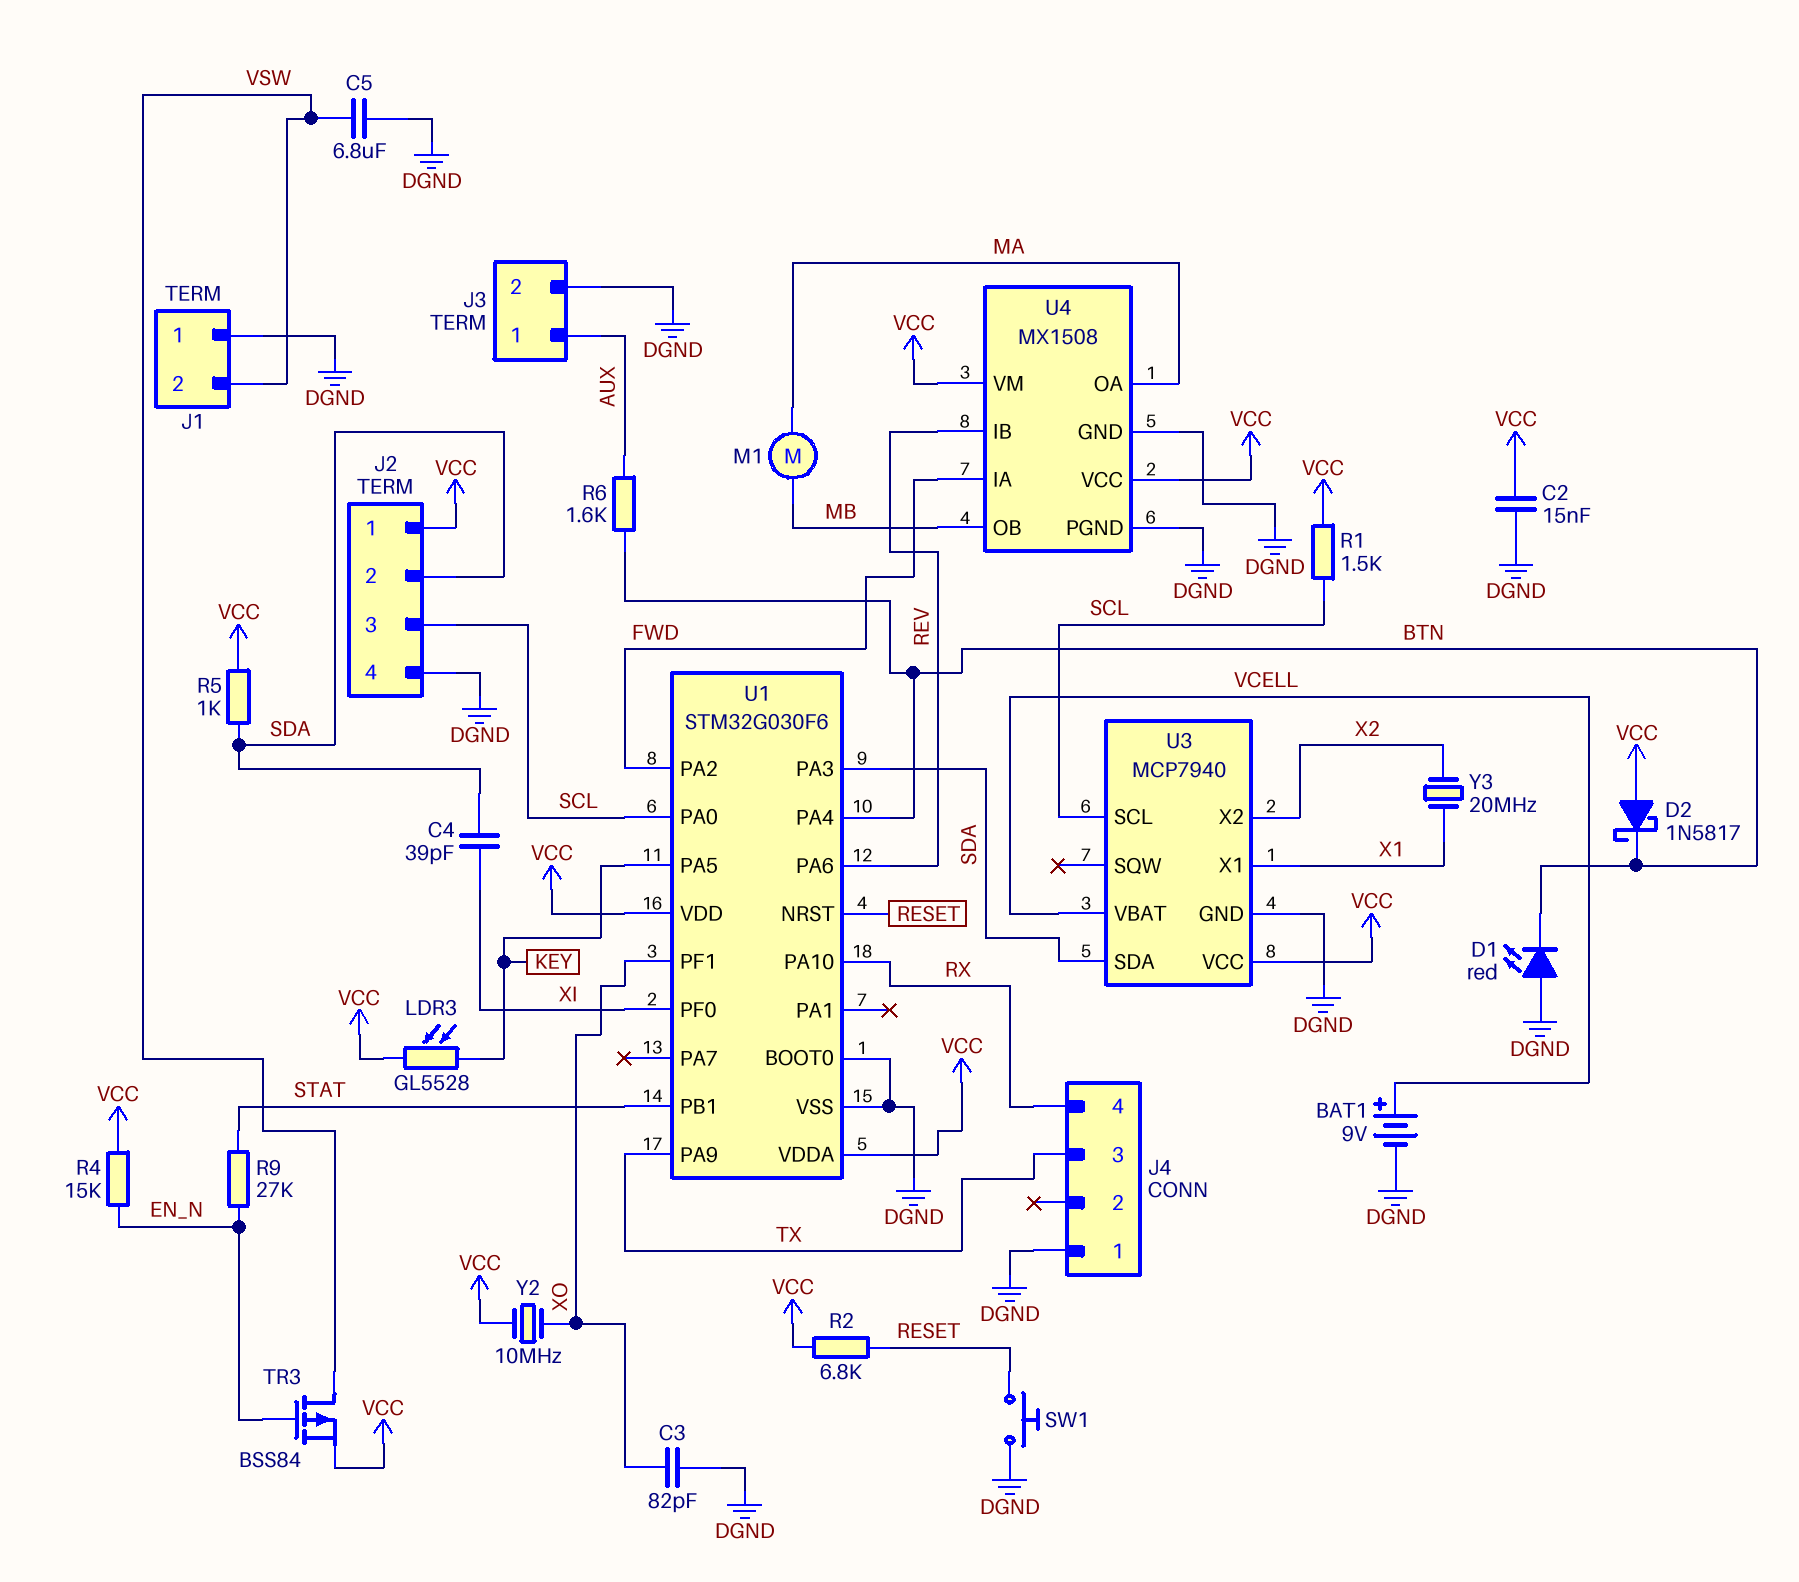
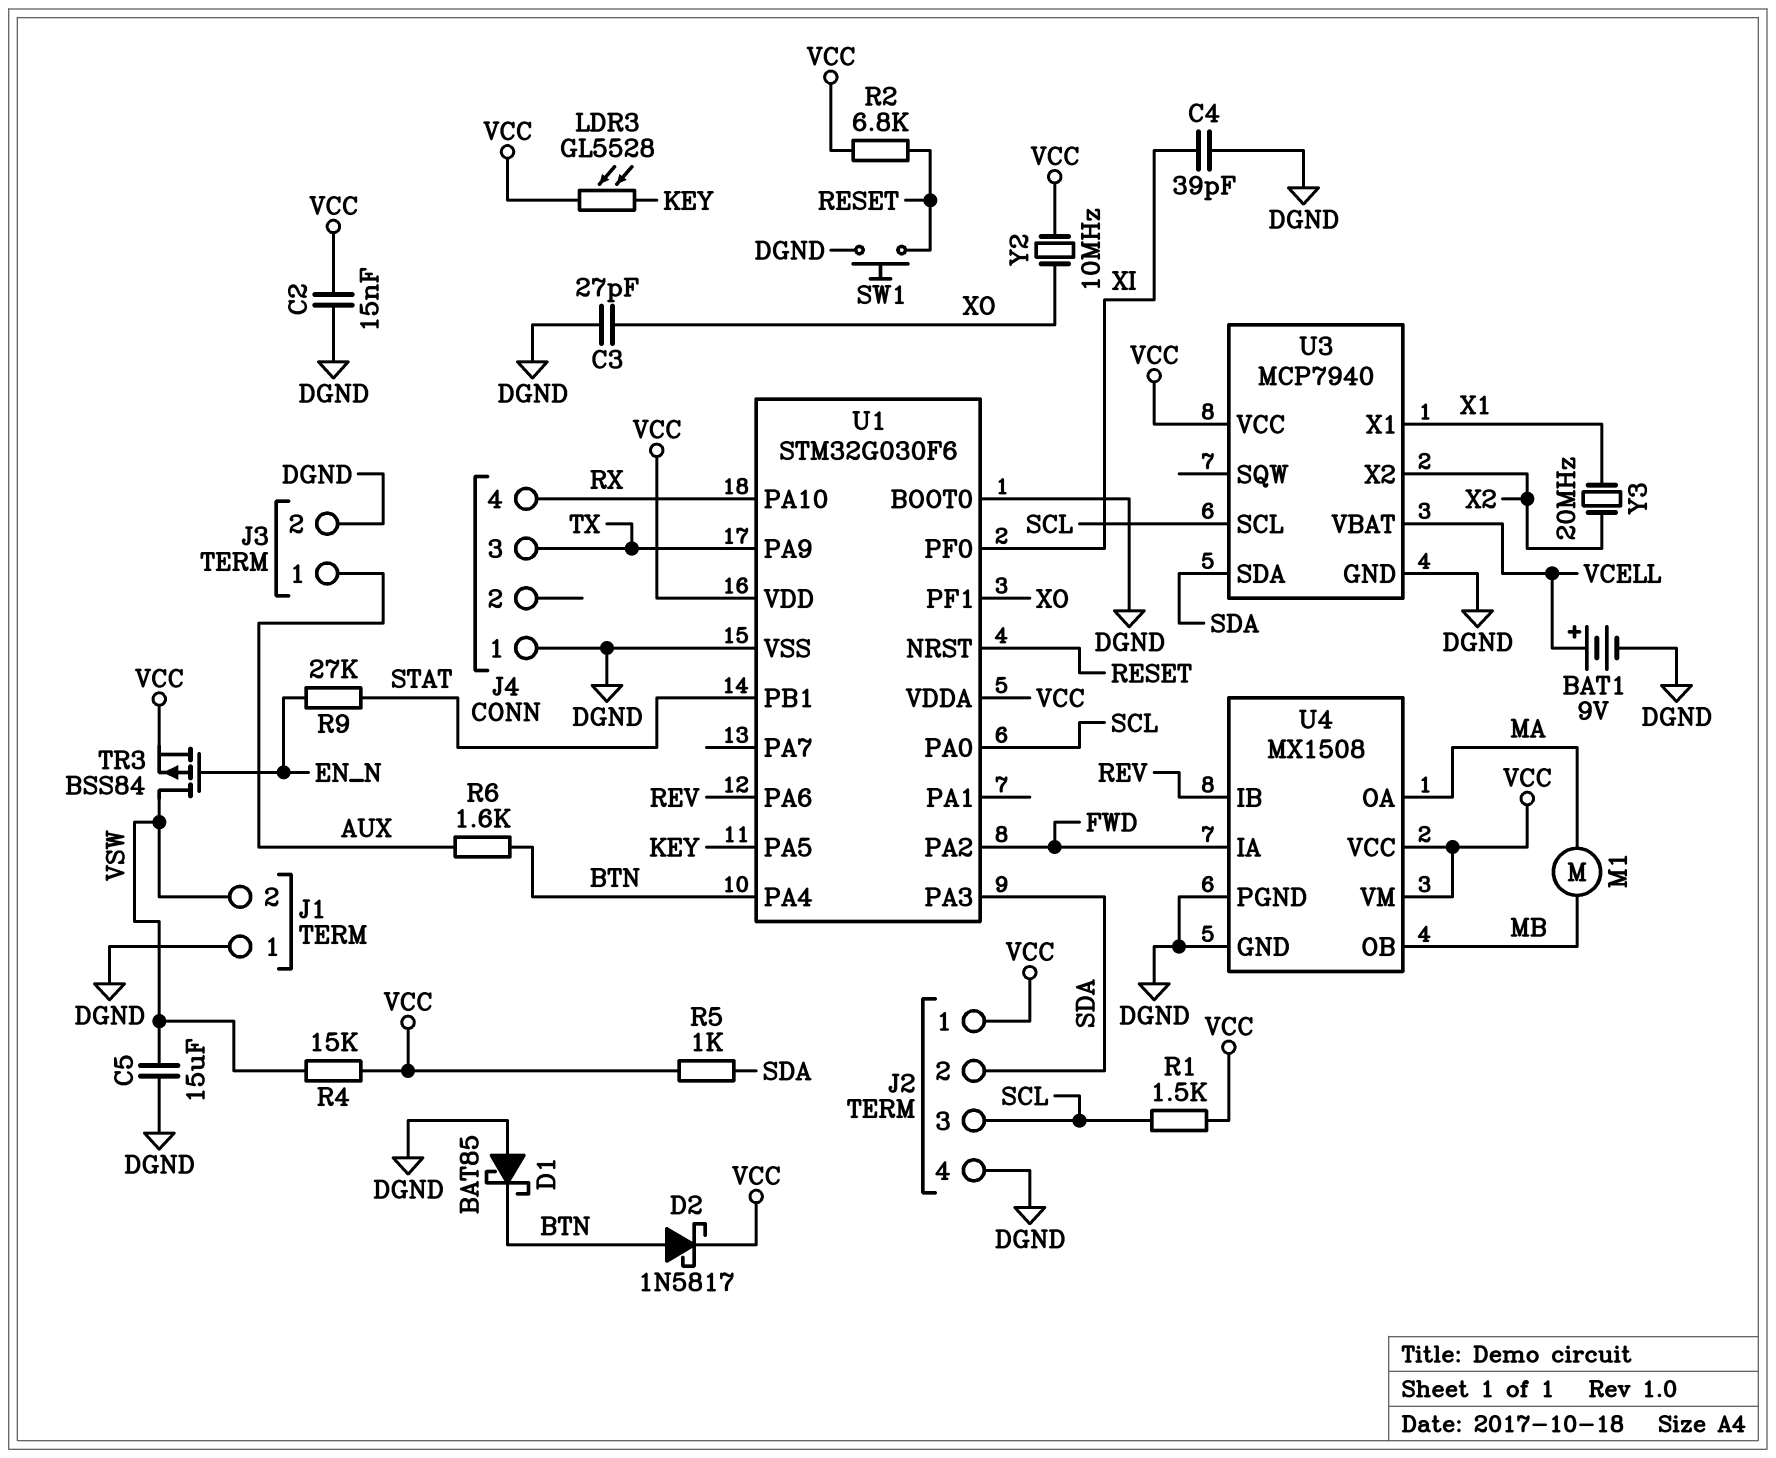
C3: 82pF (DGND, XO) -> 27pF (DGND, XO)
C4: 39pF (SDA, XI) -> 39pF (DGND, XI)
C5: 6.8uF (DGND, VSW) -> 15uF (DGND, VSW)
D1: LED red (A DGND, K BTN) -> schottky BAT85 (A DGND, K BTN)
D2: schottky 1N5817 (A VCC, K BTN) -> schottky 1N5817 (A BTN, K VCC)
R4: 15k (EN_N, VCC) -> 15k (VCC, VSW)

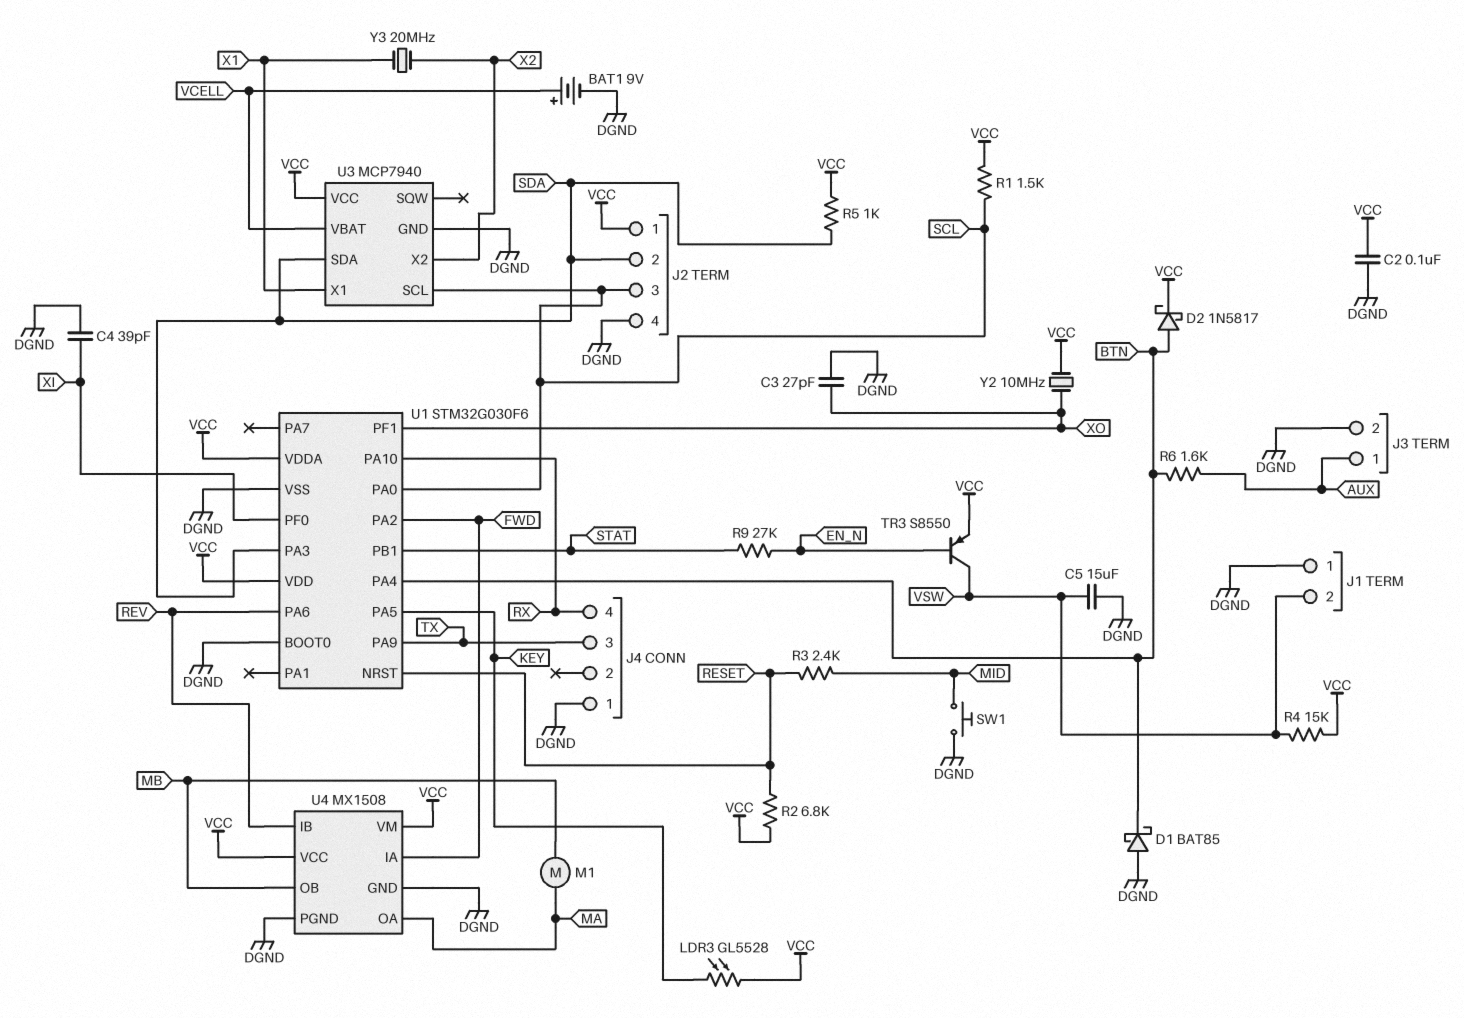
C2: 15nF (DGND, VCC) -> 100nF (DGND, VCC)
R3: none -> 2.4k (MID, RESET)
SW1: button (DGND, RESET) -> button (DGND, MID)
TR3: PMOS BSS84 (G EN_N, D VSW, S VCC) -> PNP S8550 (B EN_N, C VSW, E VCC)

